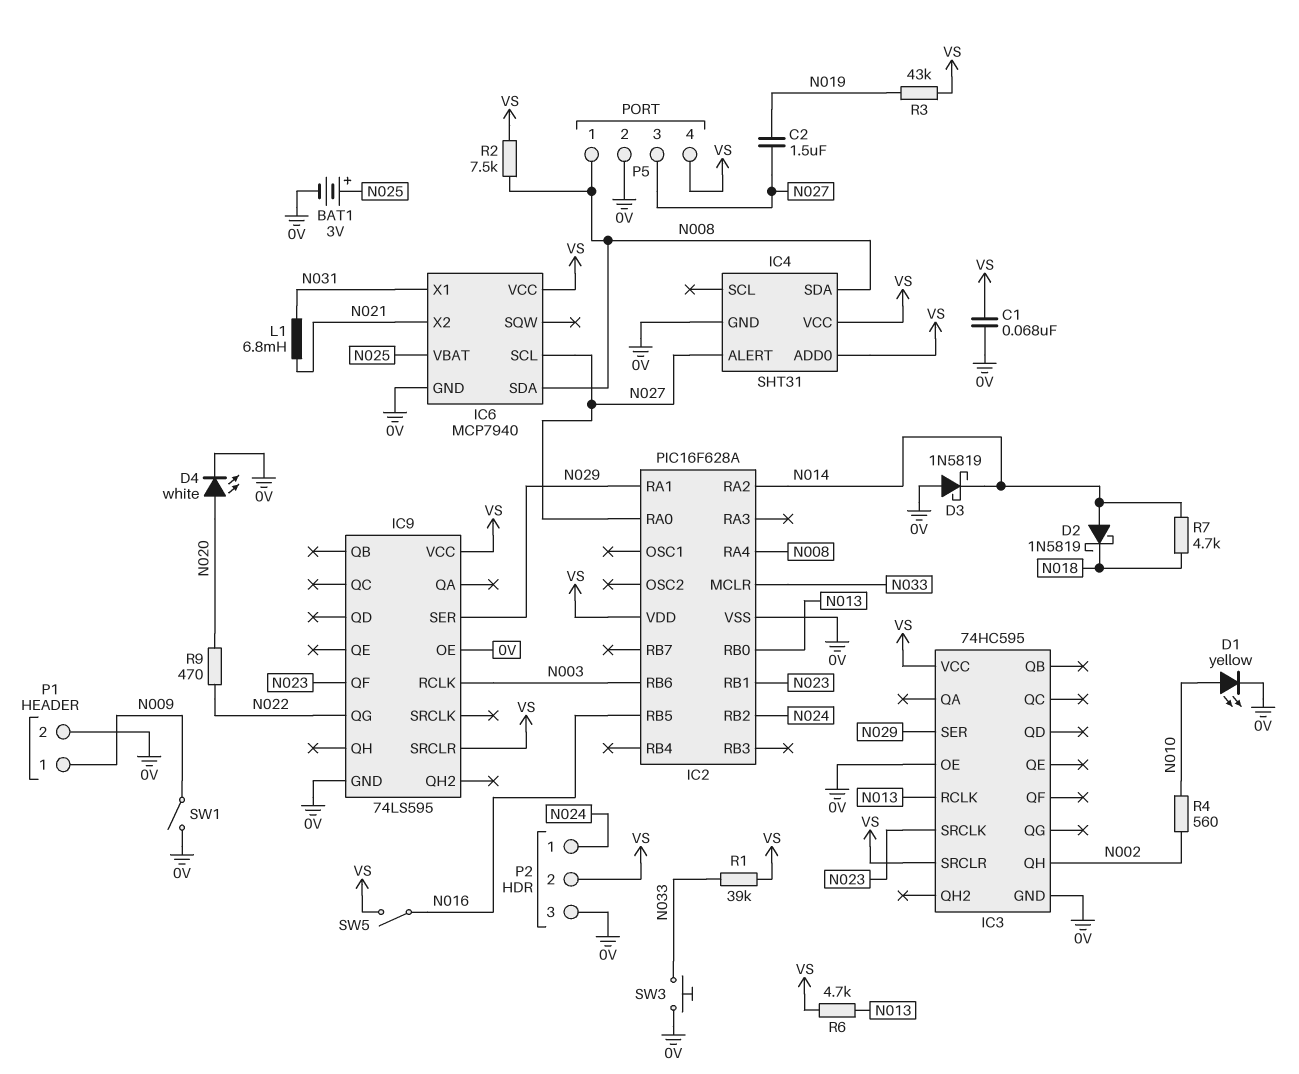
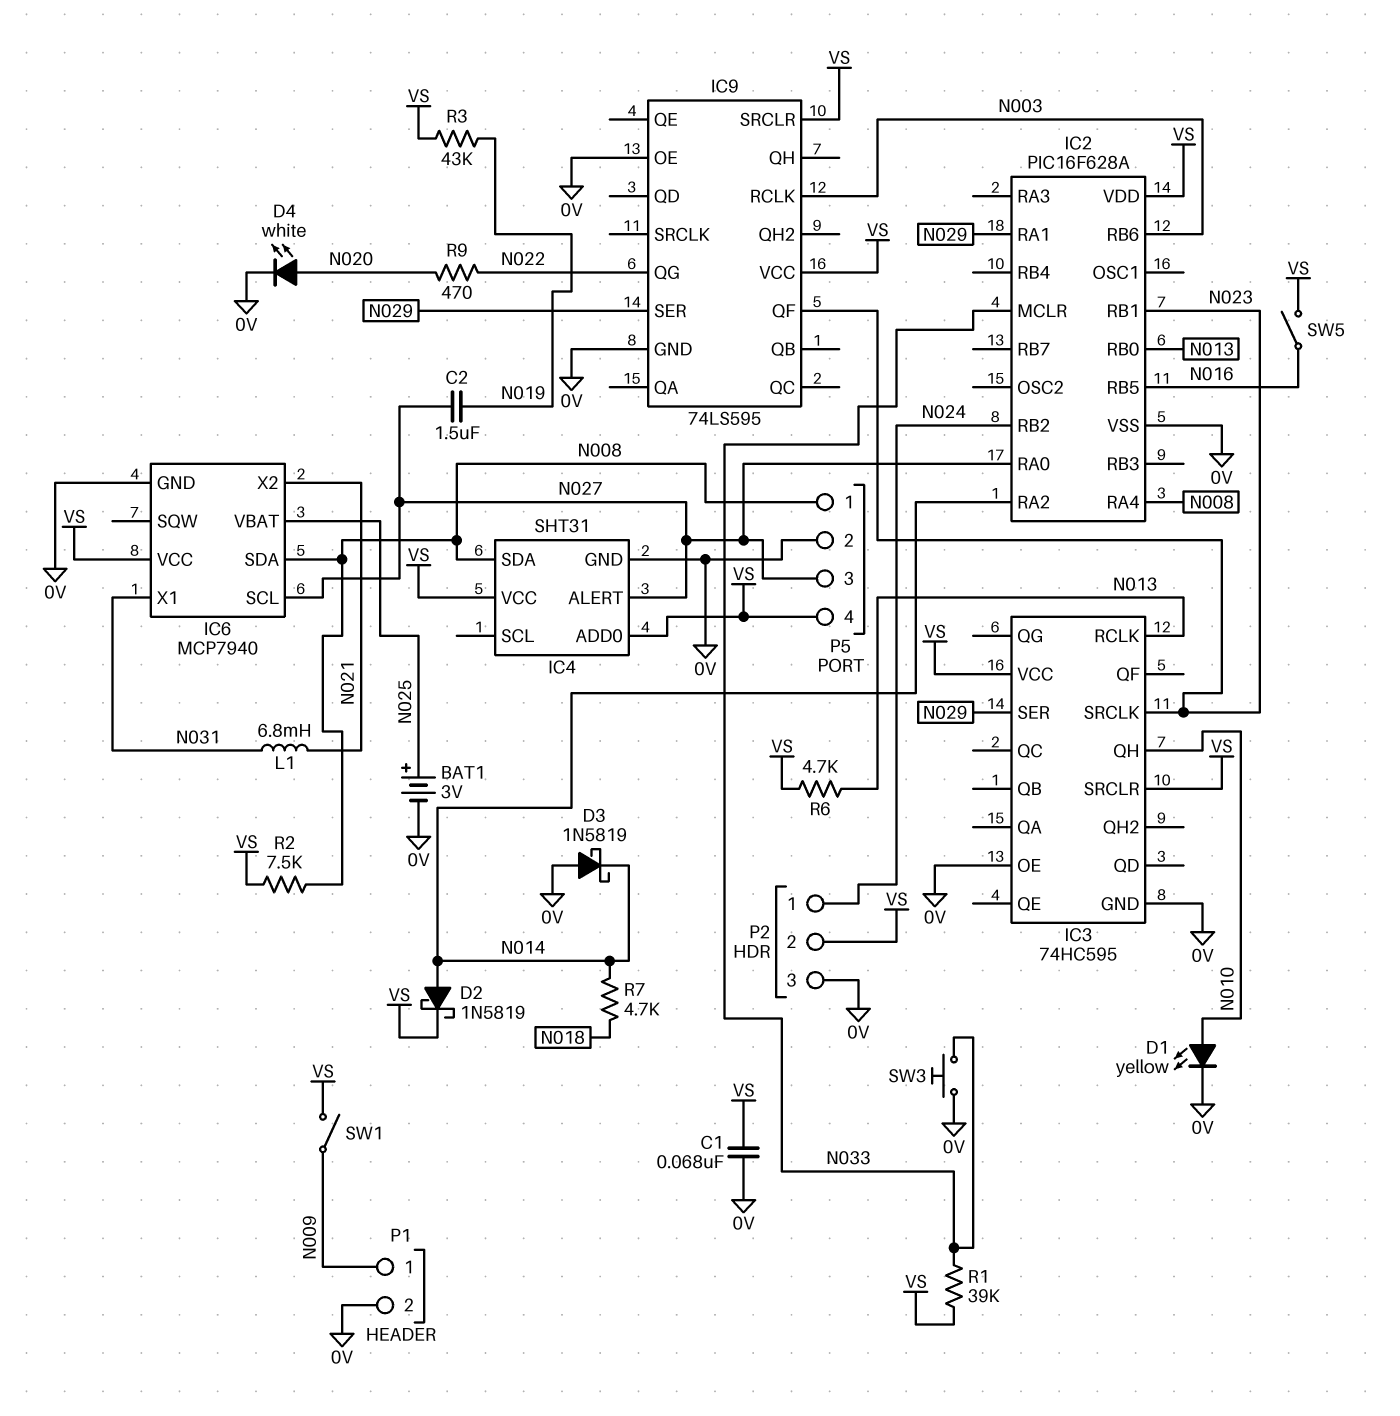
D2: schottky 1N5819 (A N014, K N018) -> schottky 1N5819 (A N014, K VS)
IC3 pin QH: N002 -> N010
R4: 560 (N002, N010) -> none
SW1: switch (0V, N009) -> switch (N009, VS)

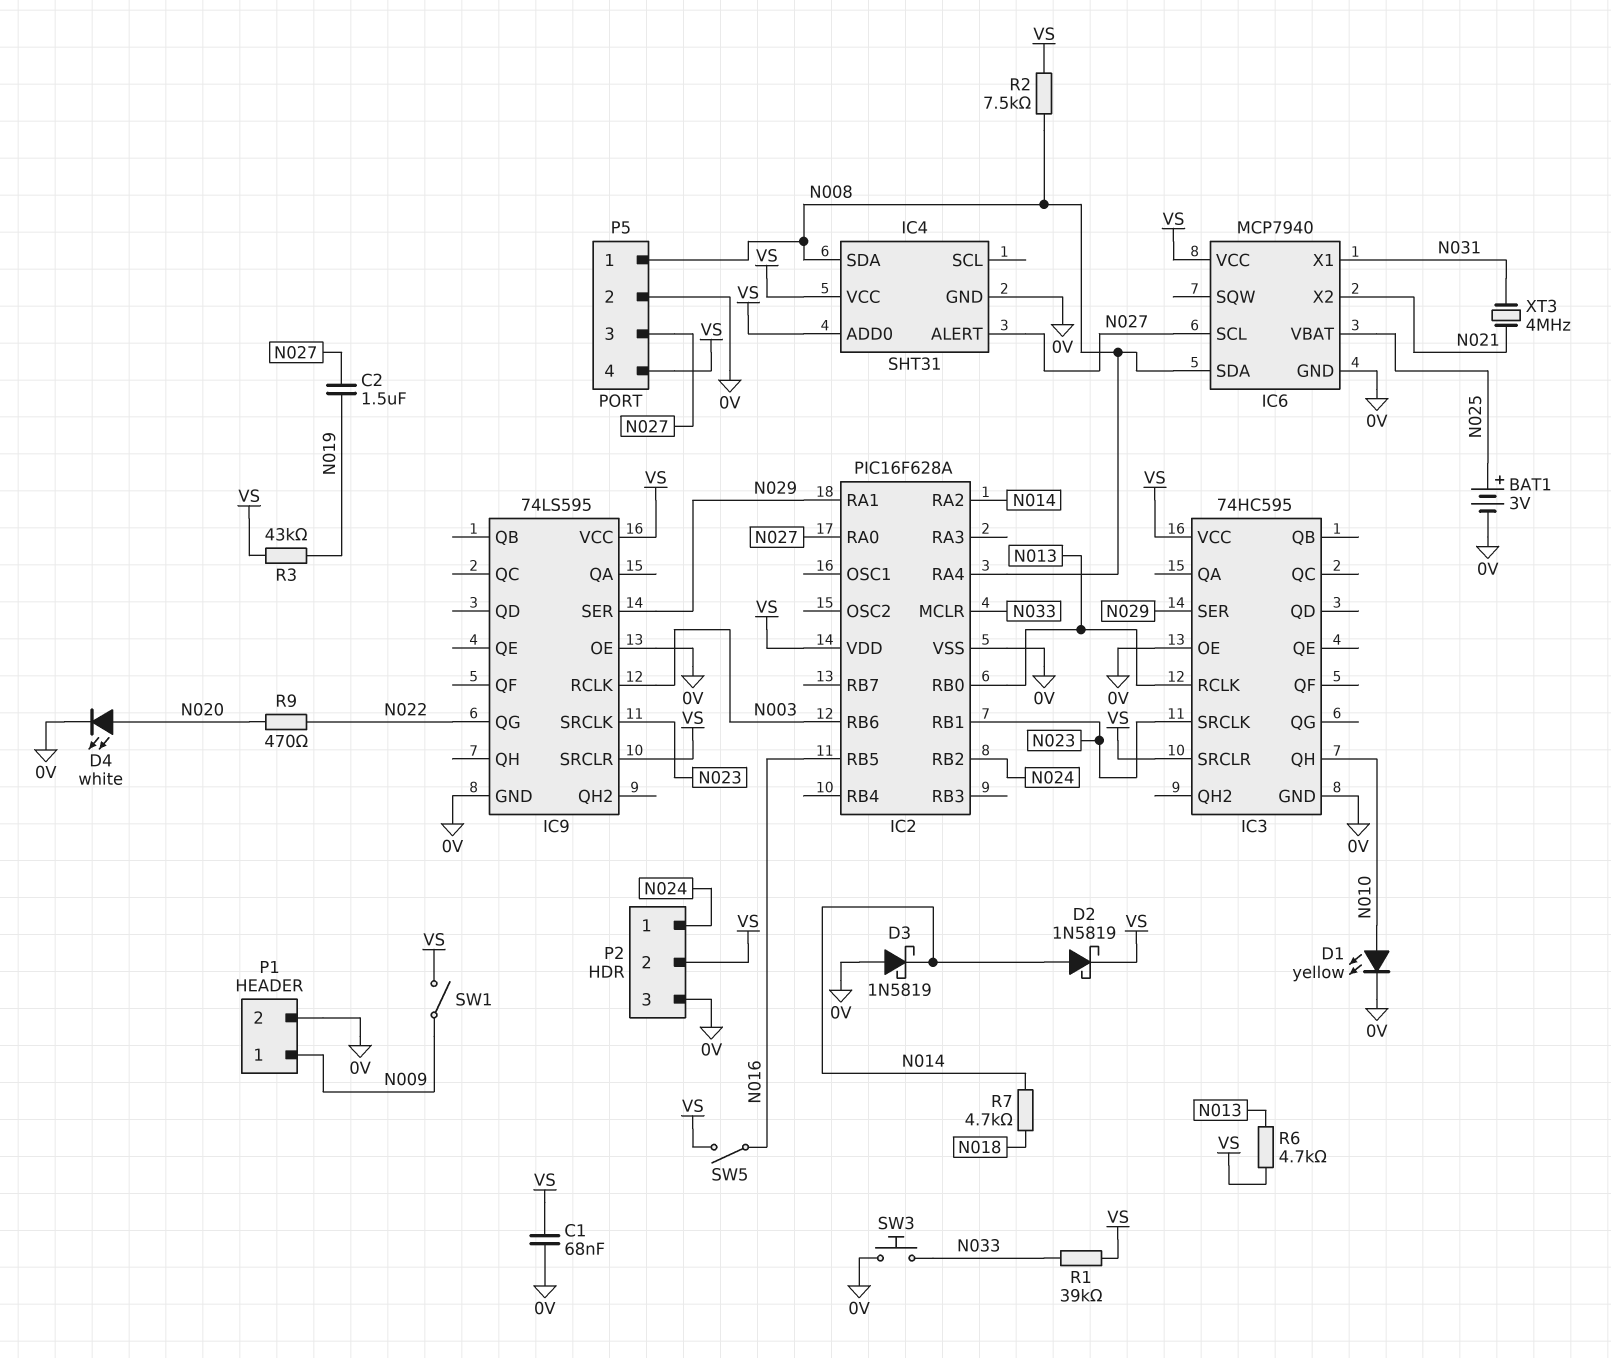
IC9 pin QF: N023 -> none
IC9 pin SRCLK: none -> N023
L1: 6.8mH (N021, N031) -> none
XT3: none -> 4MHz (N021, N031)

